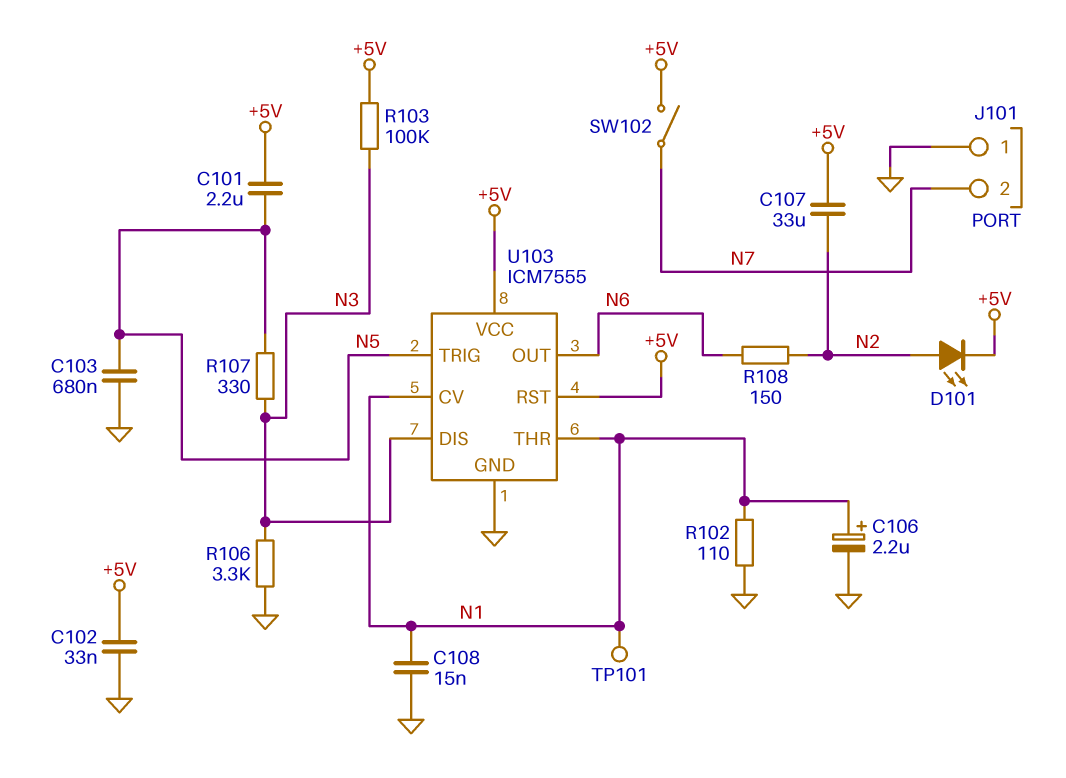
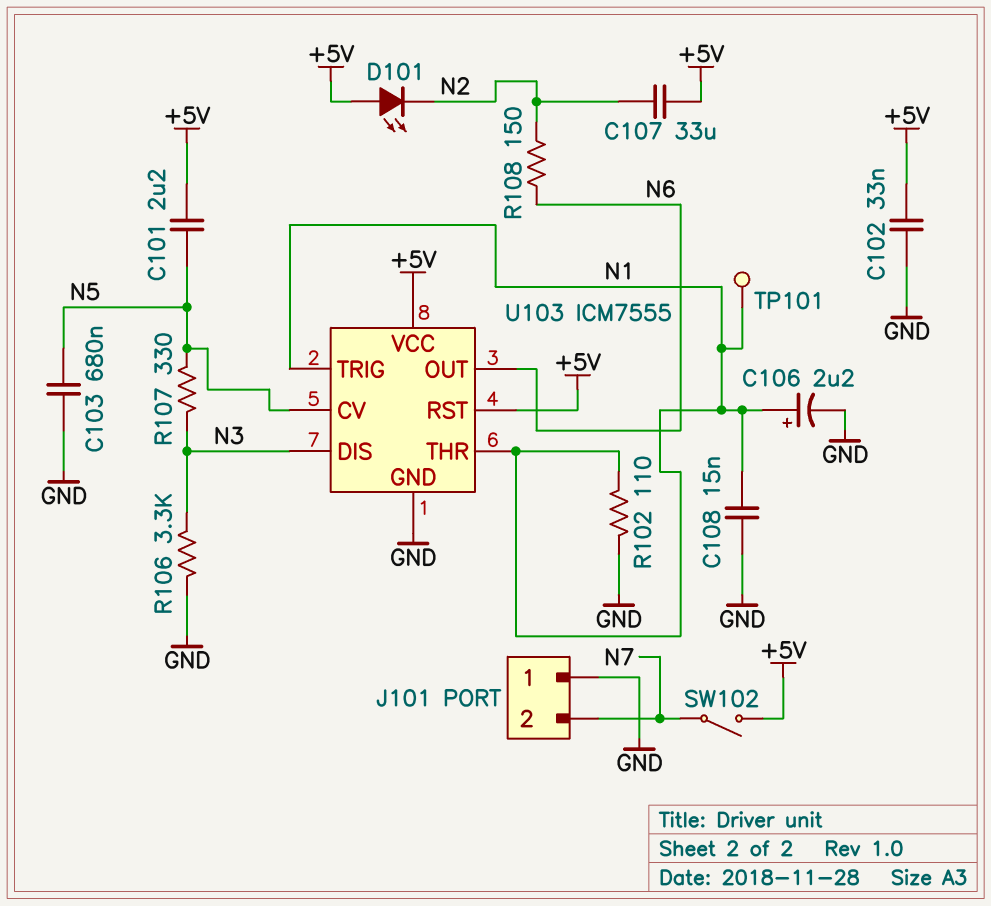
D101: LED (A N2, K +5V) -> LED (A +5V, K N2)
R103: 100k (+5V, N3) -> none
U103 pin CV: N1 -> N5
U103 pin TRIG: N5 -> N1

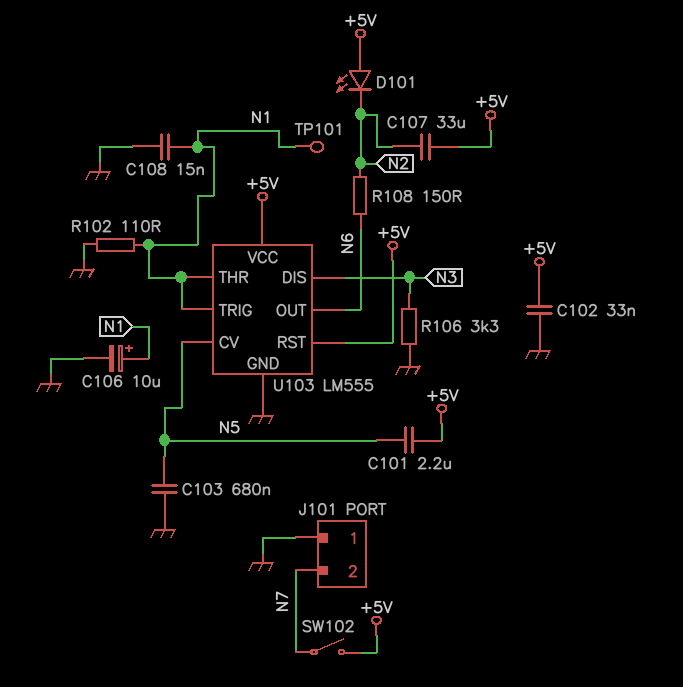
C106: 2.2uF (plus N1, minus GND) -> 10uF (plus N1, minus GND)
R107: 330 (N3, N5) -> none
U103: ICM7555 -> LM555

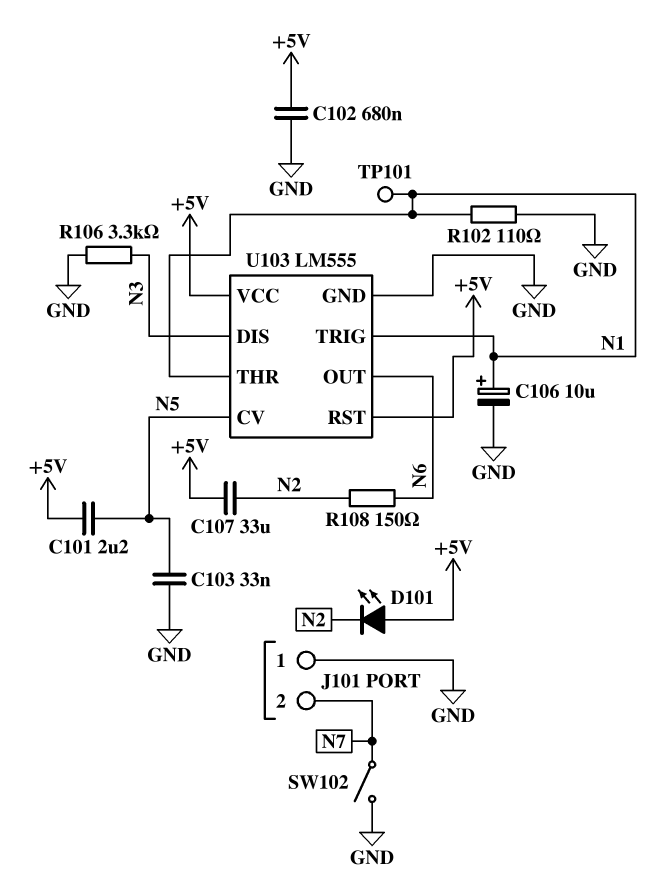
C102: 33nF (+5V, GND) -> 680nF (+5V, GND)
C103: 680nF (GND, N5) -> 33nF (GND, N5)
C108: 15nF (GND, N1) -> none
SW102: switch (+5V, N7) -> switch (GND, N7)

